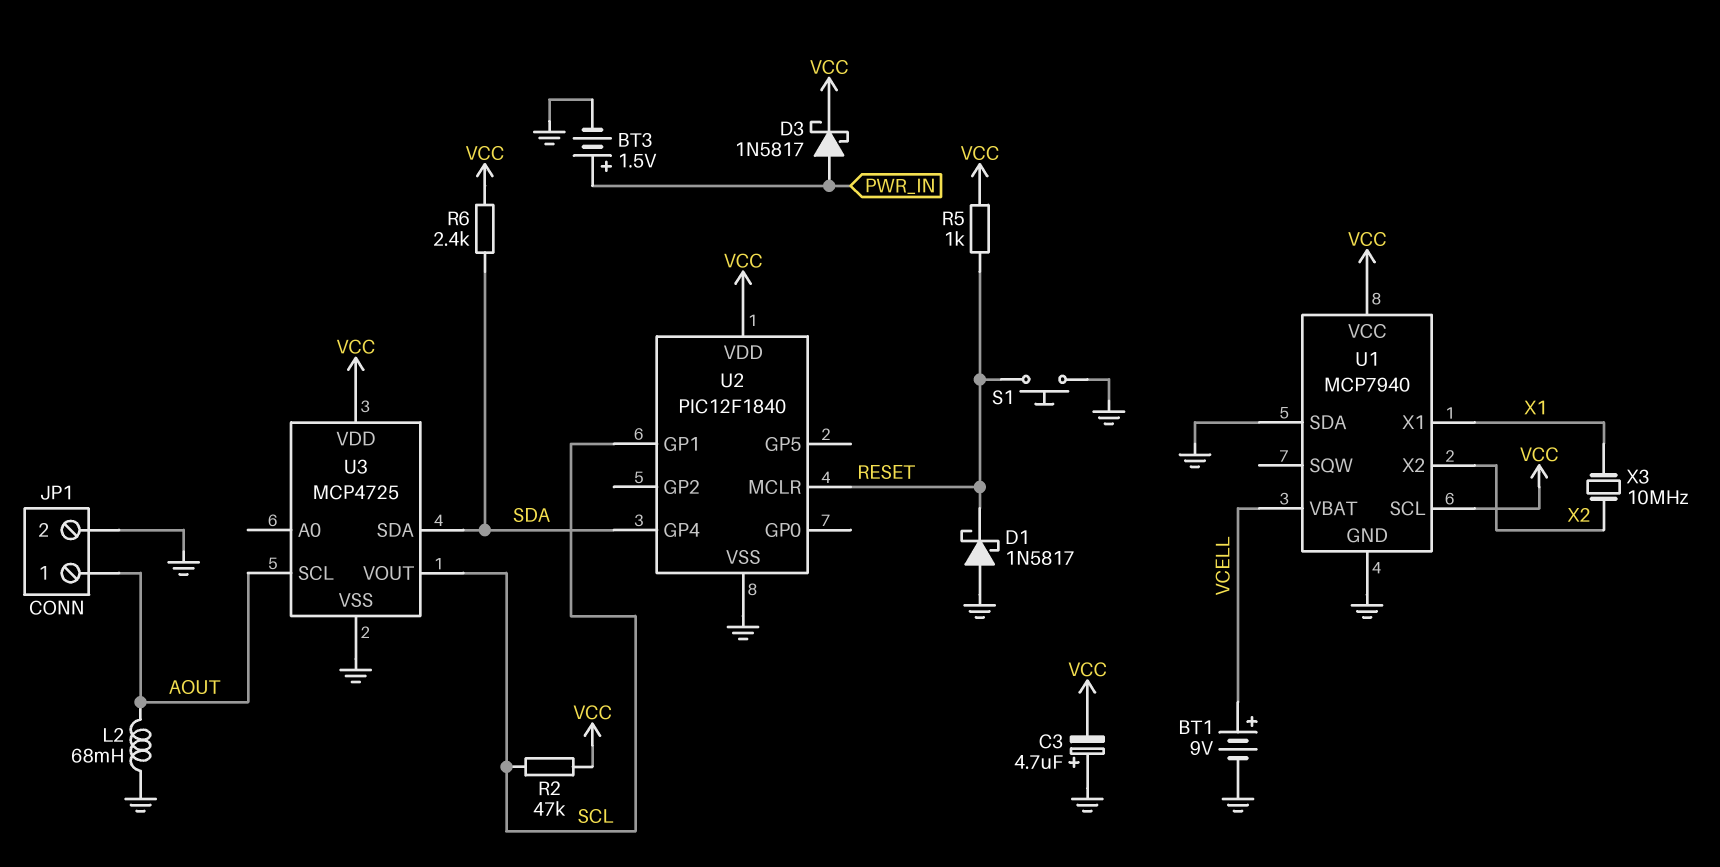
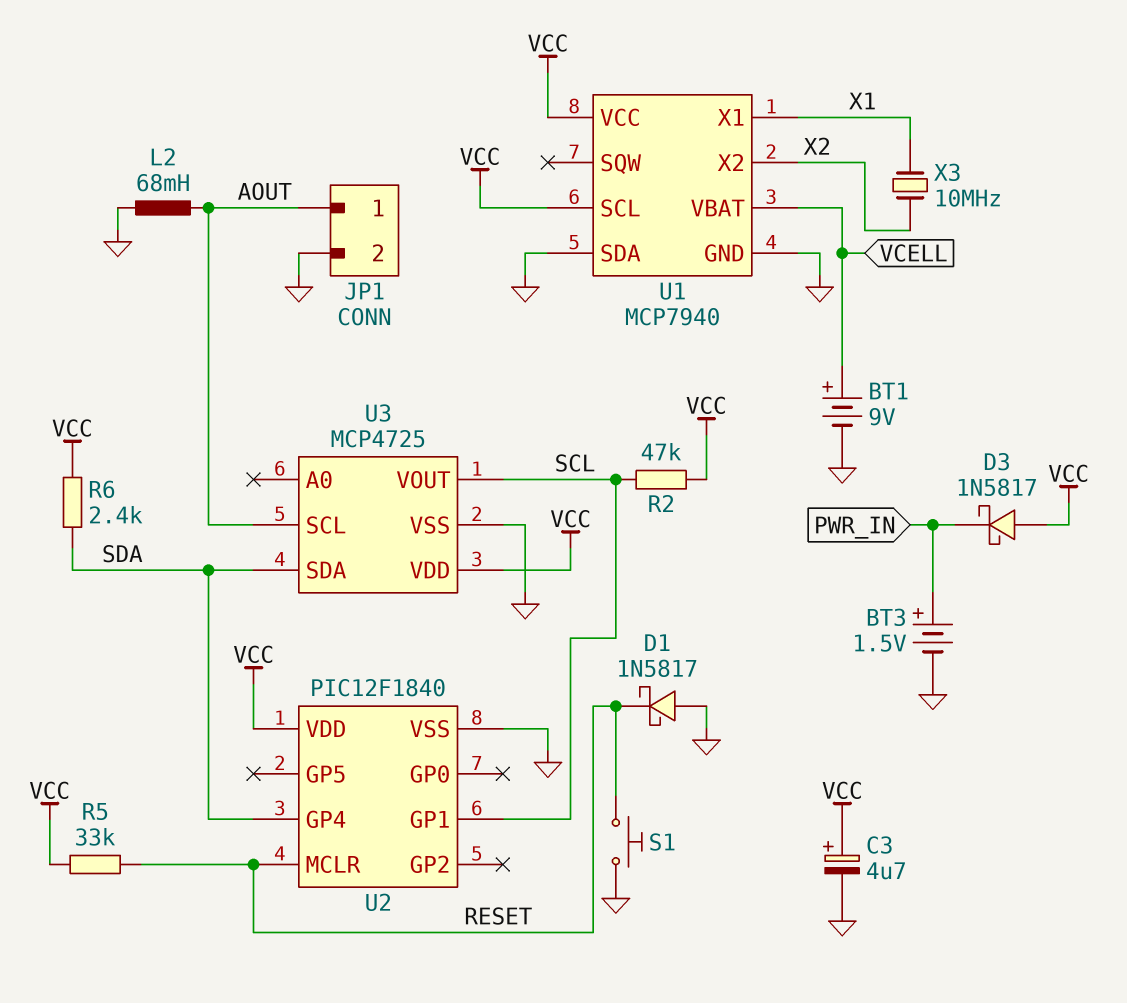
C3: 4.7uF (plus GND, minus VCC) -> 4.7uF (plus VCC, minus GND)
D3: schottky 1N5817 (A PWR_IN, K VCC) -> schottky 1N5817 (A VCC, K PWR_IN)
R5: 1k (RESET, VCC) -> 33k (RESET, VCC)

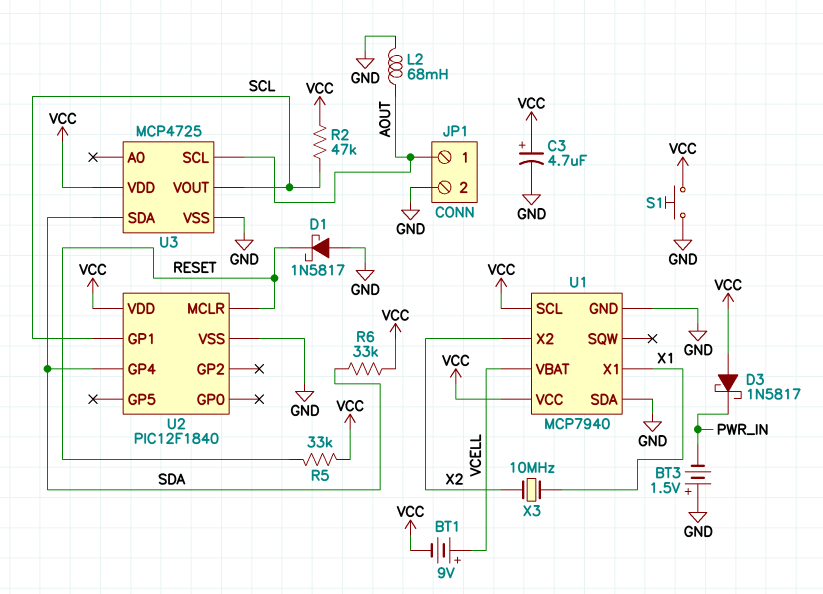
BT1: 9V (plus VCELL, minus GND) -> 9V (plus VCELL, minus VCC)
BT3: 1.5V (plus PWR_IN, minus GND) -> 1.5V (plus GND, minus PWR_IN)
R6: 2.4k (SDA, VCC) -> 33k (SDA, VCC)
S1: button (GND, RESET) -> button (GND, VCC)

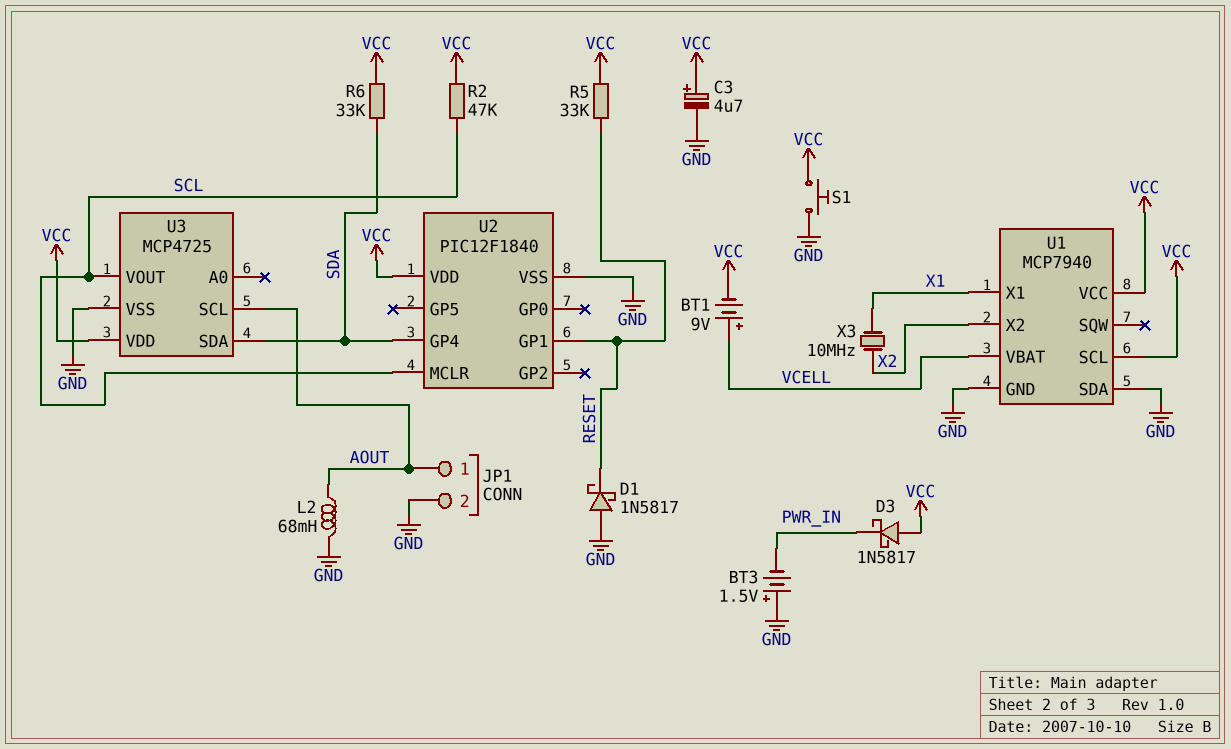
U2 pin GP1: SCL -> RESET
U2 pin MCLR: RESET -> SCL

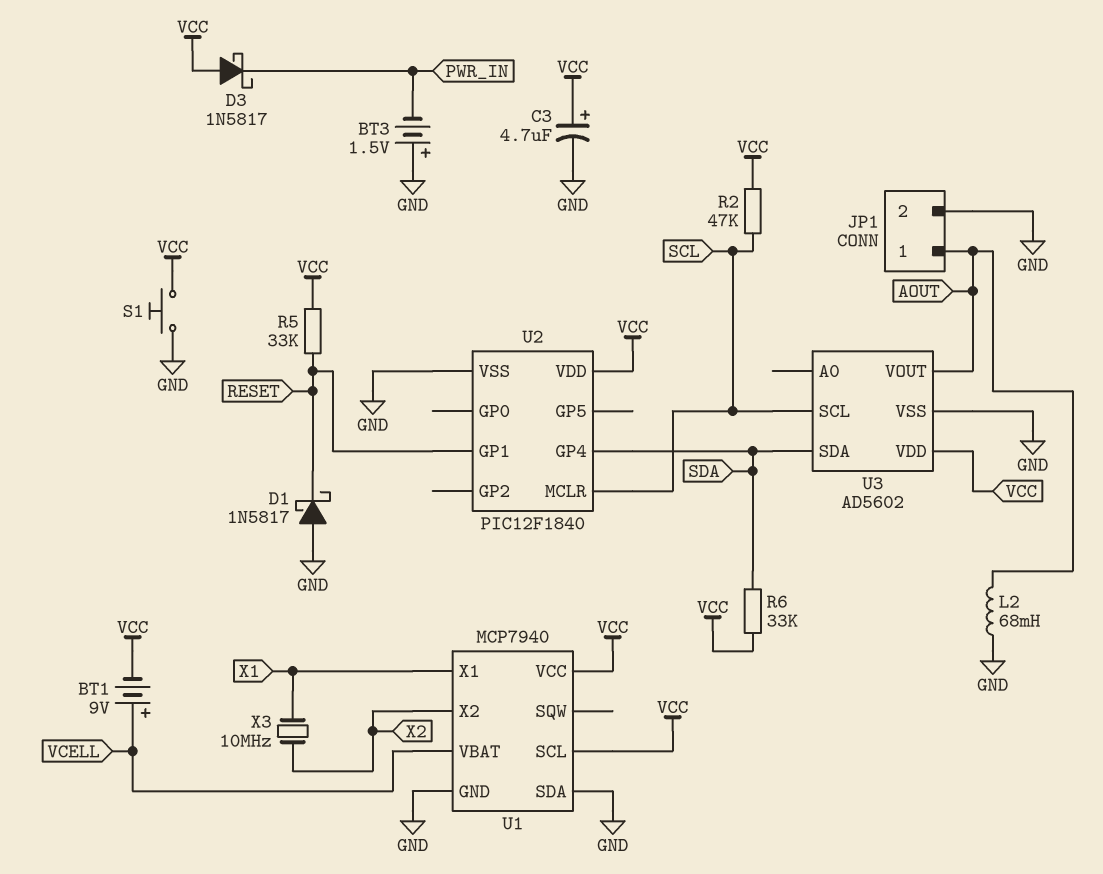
U3: MCP4725 -> AD5602
U3 pin SCL: AOUT -> SCL
U3 pin VOUT: SCL -> AOUT

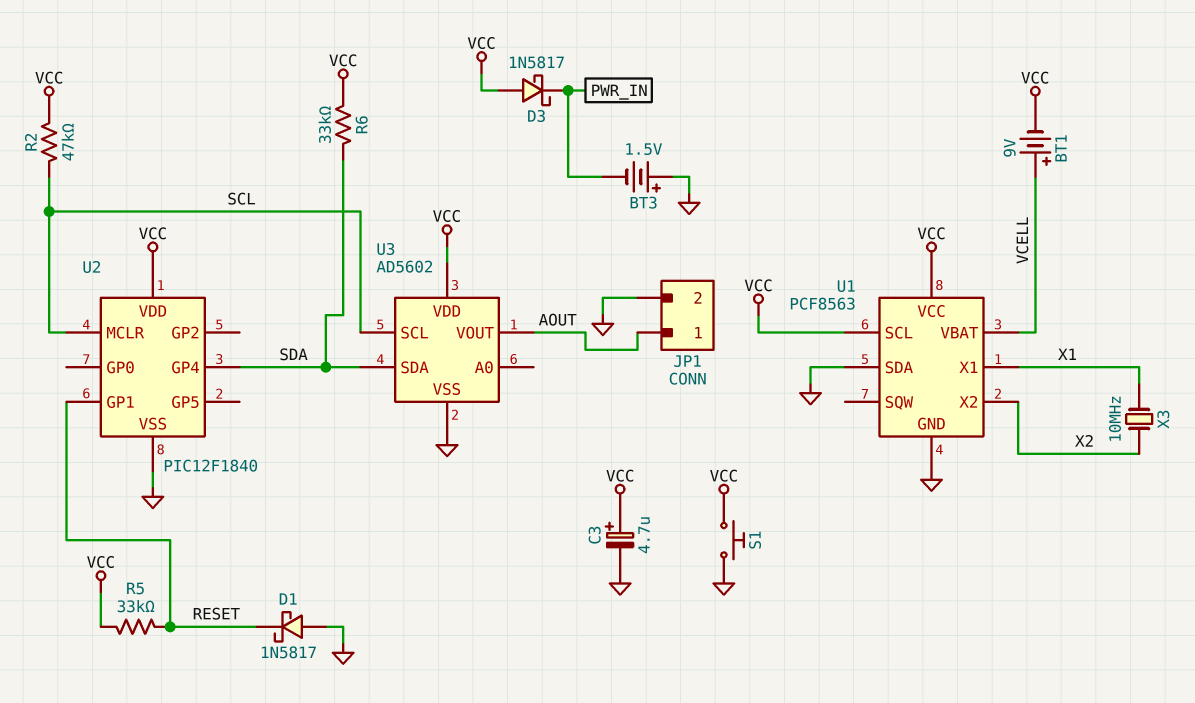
L2: 68mH (AOUT, GND) -> none
U1: MCP7940 -> PCF8563

